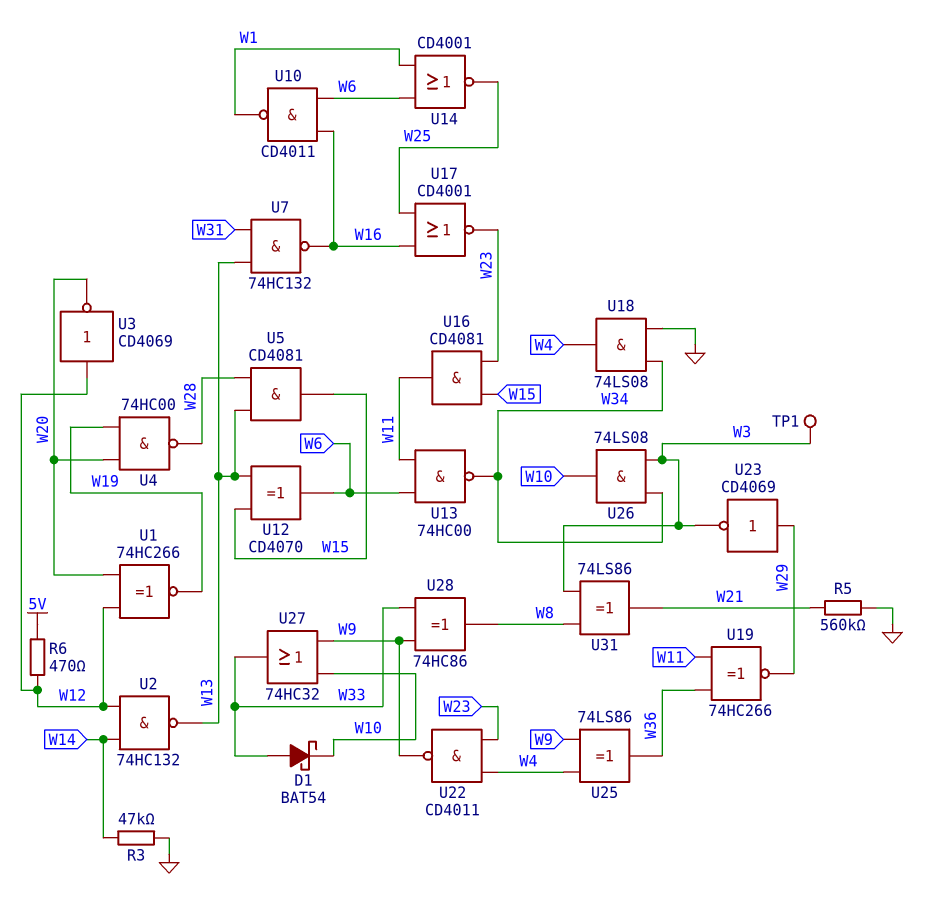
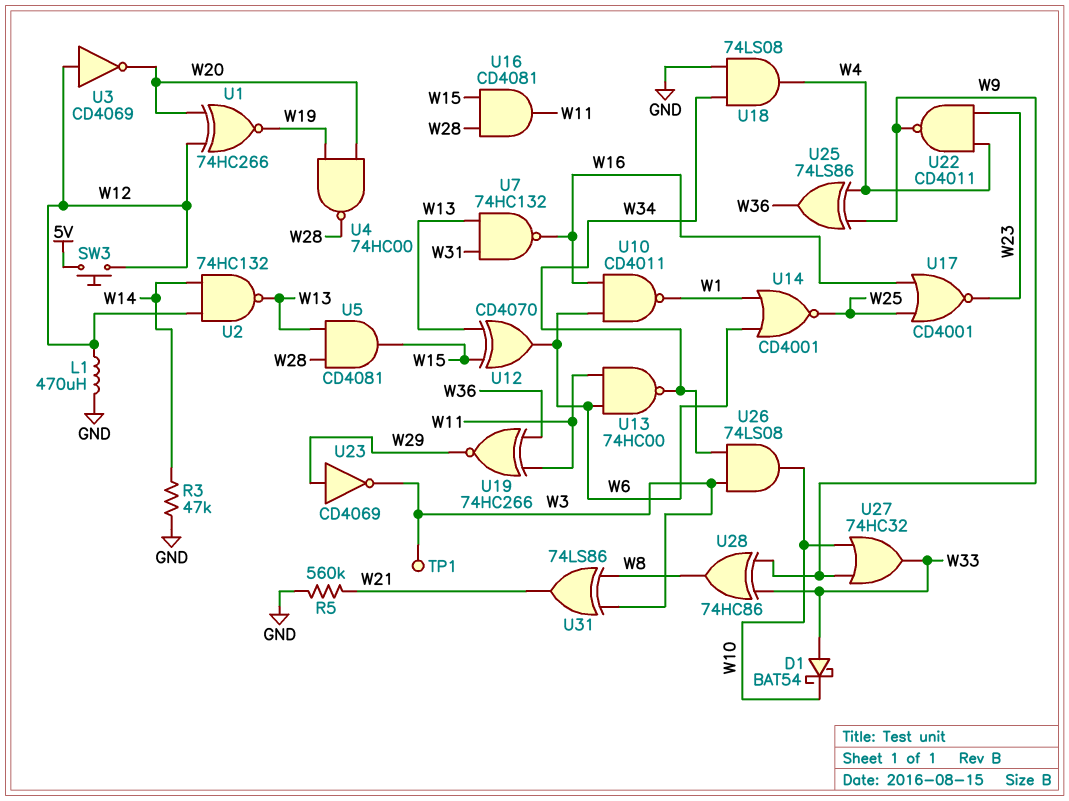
L1: none -> 470uH (GND, W12)
R6: 470 (5V, W12) -> none
SW3: none -> button (5V, W12)
U16: AND CD4081 (in W15, in W23, out W11) -> AND CD4081 (in W15, in W28, out W11)

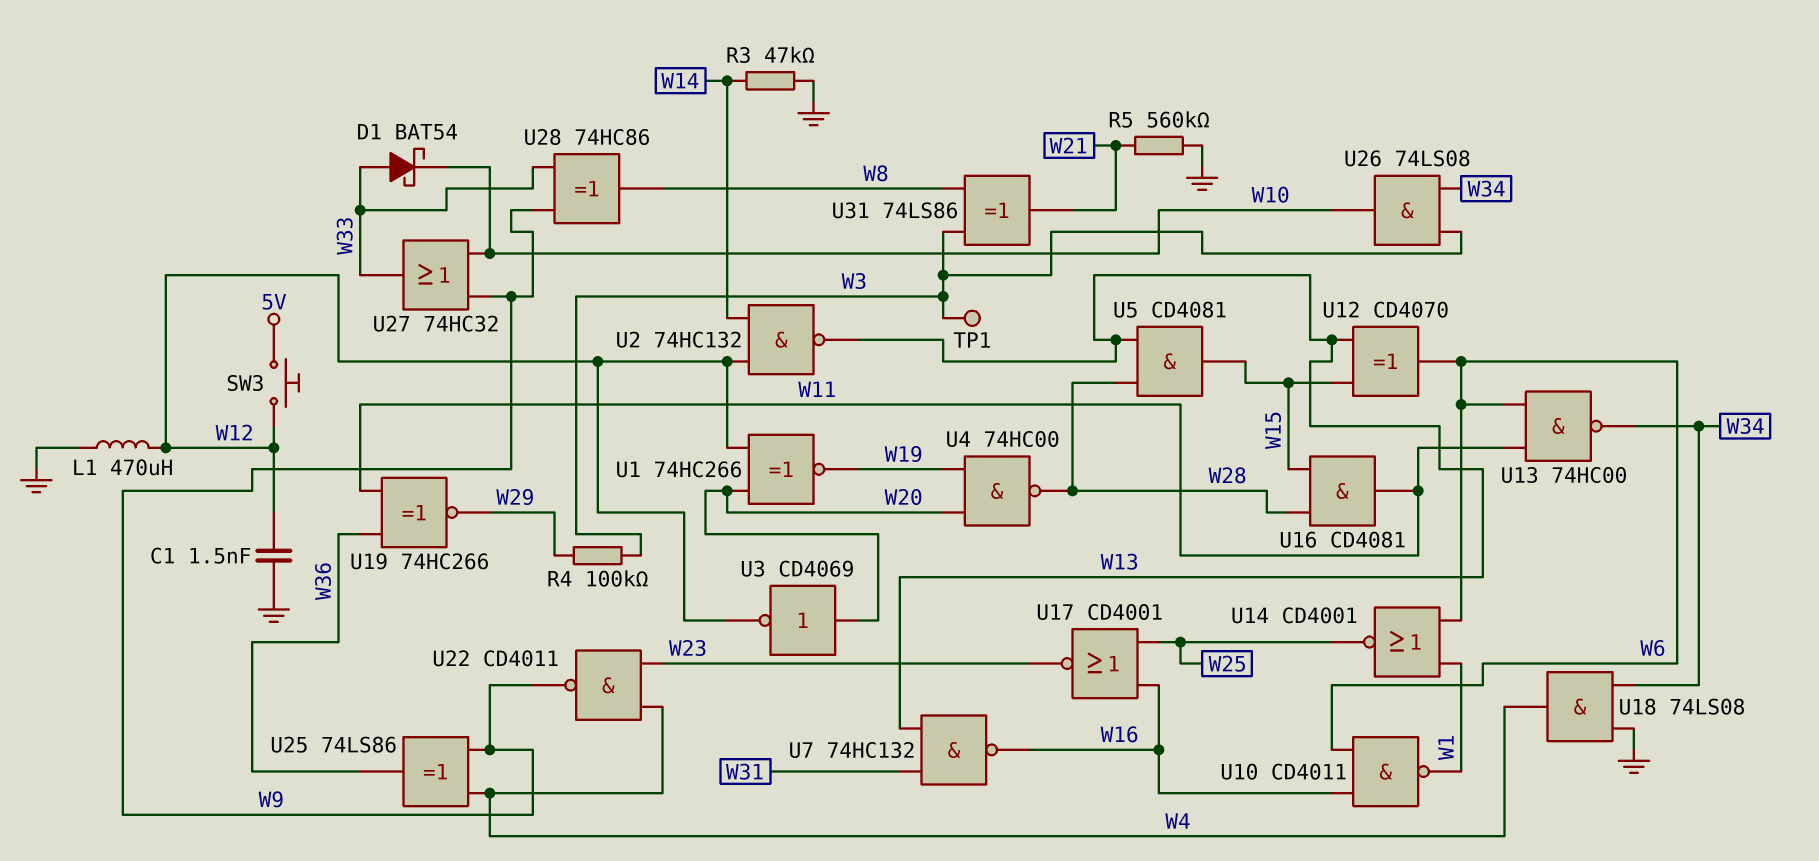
C1: none -> 1.5nF (GND, W12)
R4: none -> 100k (W3, W29)
U3: NOT CD4069 (in W12, out W20) -> NOT CD4069 (in W20, out W12)
U23: NOT CD4069 (in W29, out W3) -> none

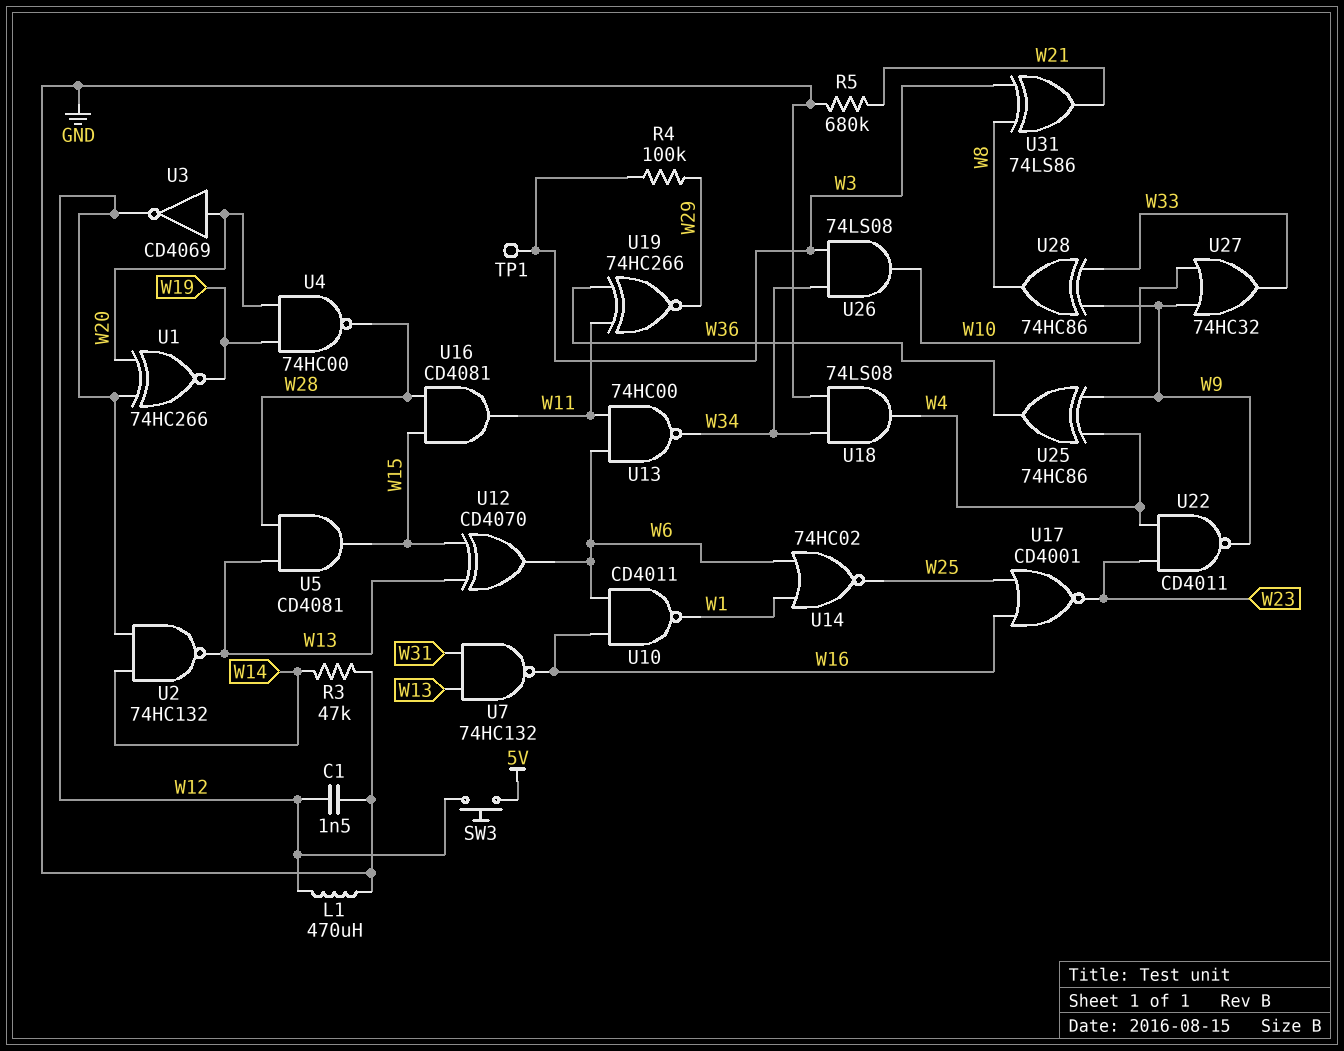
D1: schottky BAT54 (A W33, K W10) -> none
R5: 560k (GND, W21) -> 680k (GND, W21)
U14: NOR CD4001 (in W1, in W6, out W25) -> NOR 74HC02 (in W1, in W6, out W25)
U25: XOR 74LS86 (in W4, in W9, out W36) -> XOR 74HC86 (in W4, in W9, out W36)

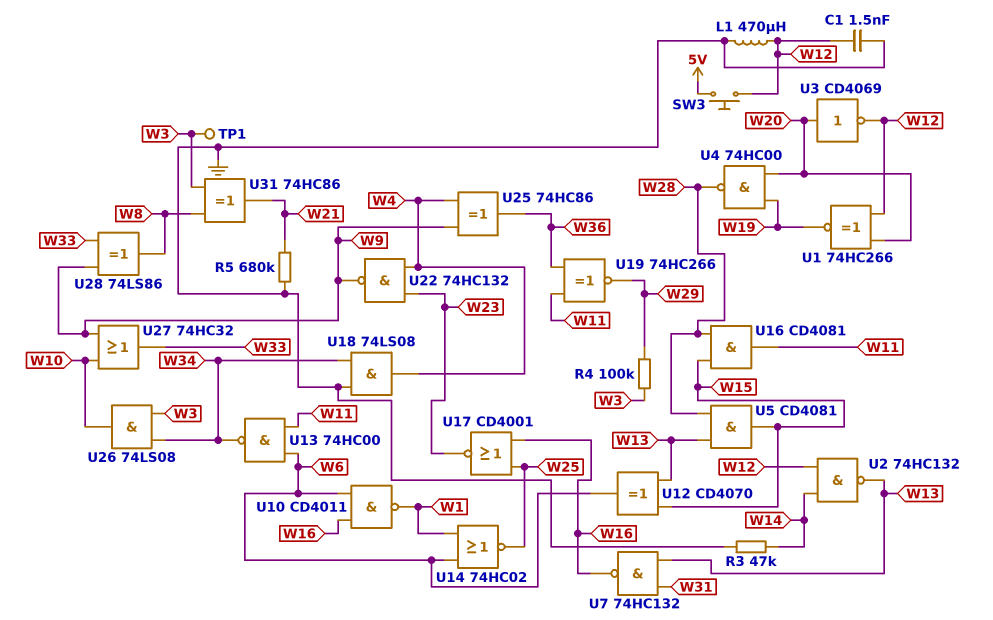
U22: NAND CD4011 (in W4, in W23, out W9) -> NAND 74HC132 (in W4, in W23, out W9)
U28: XOR 74HC86 (in W9, in W33, out W8) -> XOR 74LS86 (in W9, in W33, out W8)
U31: XOR 74LS86 (in W3, in W8, out W21) -> XOR 74HC86 (in W3, in W8, out W21)

